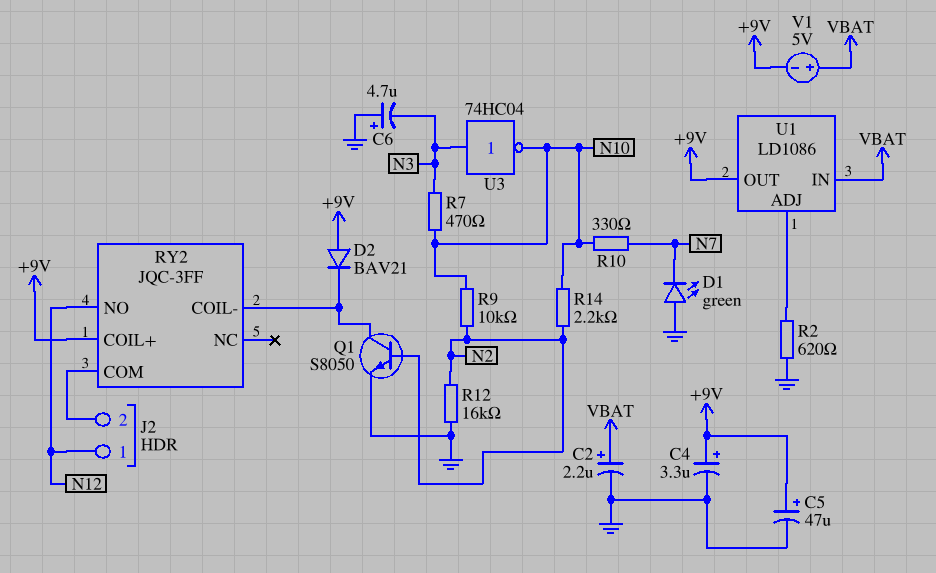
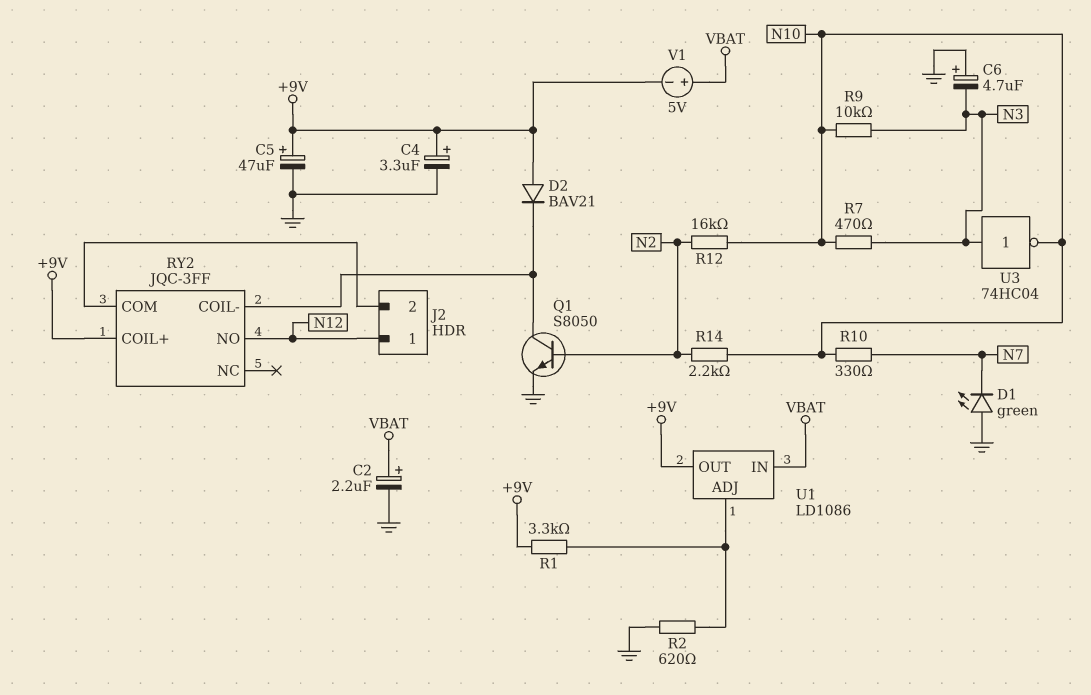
R1: none -> 3.3k (+9V, U1/ADJ)
R9: 10k (N2, N10) -> 10k (N3, N10)
R12: 16k (GND, N2) -> 16k (N2, N10)

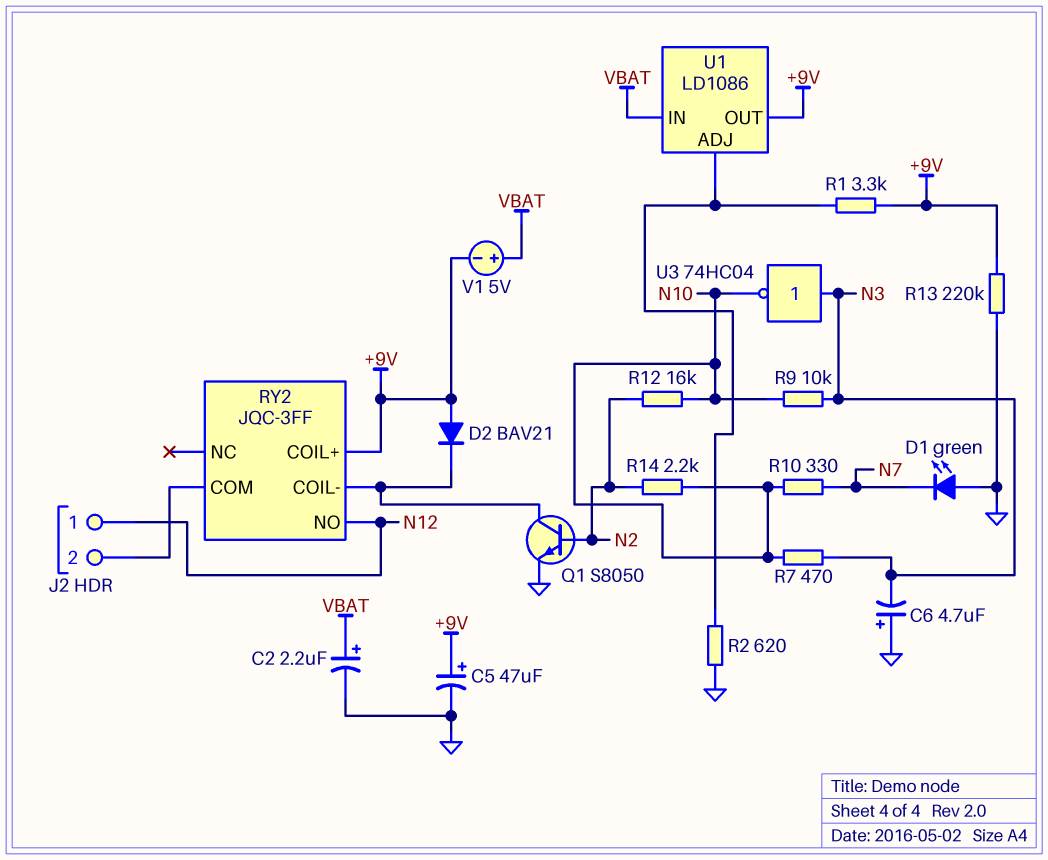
C4: 3.3uF (plus +9V, minus GND) -> none
R13: none -> 220k (+9V, GND)

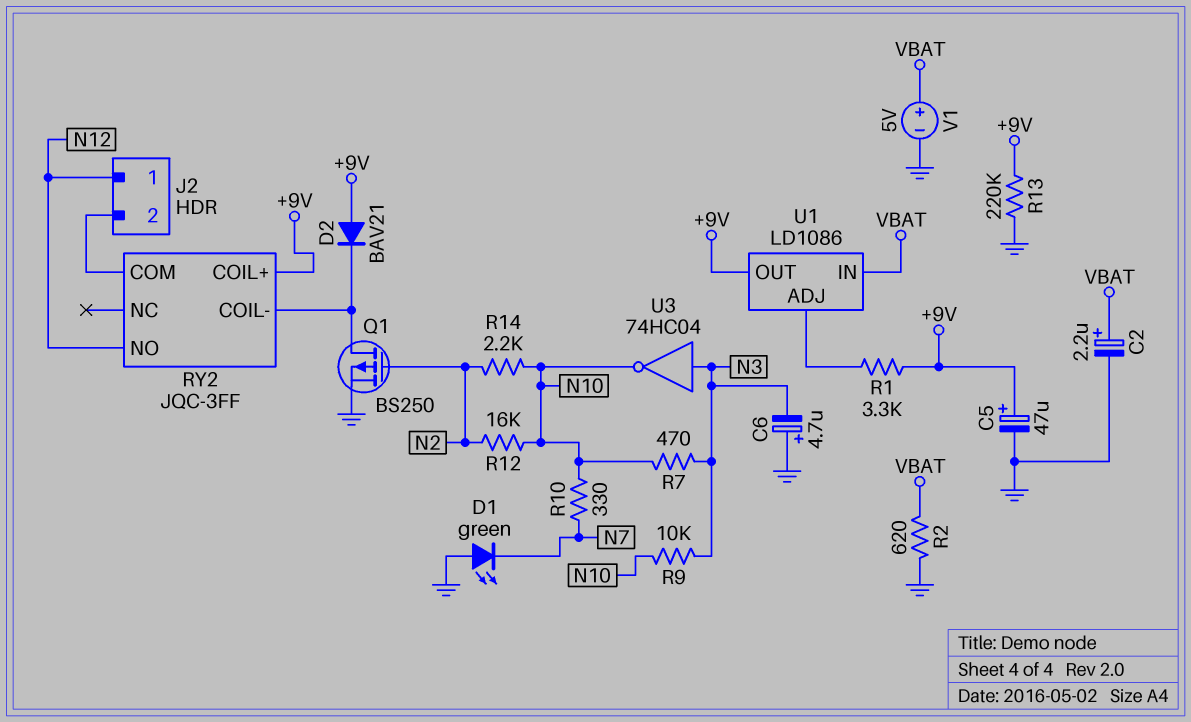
Q1: NPN S8050 (B N2, C RY2/COIL-, E GND) -> PMOS BS250 (G N2, D RY2/COIL-, S GND)
R2: 620 (GND, U1/ADJ) -> 620 (GND, VBAT)
V1: 5V (plus VBAT, minus +9V) -> 5V (plus VBAT, minus GND)

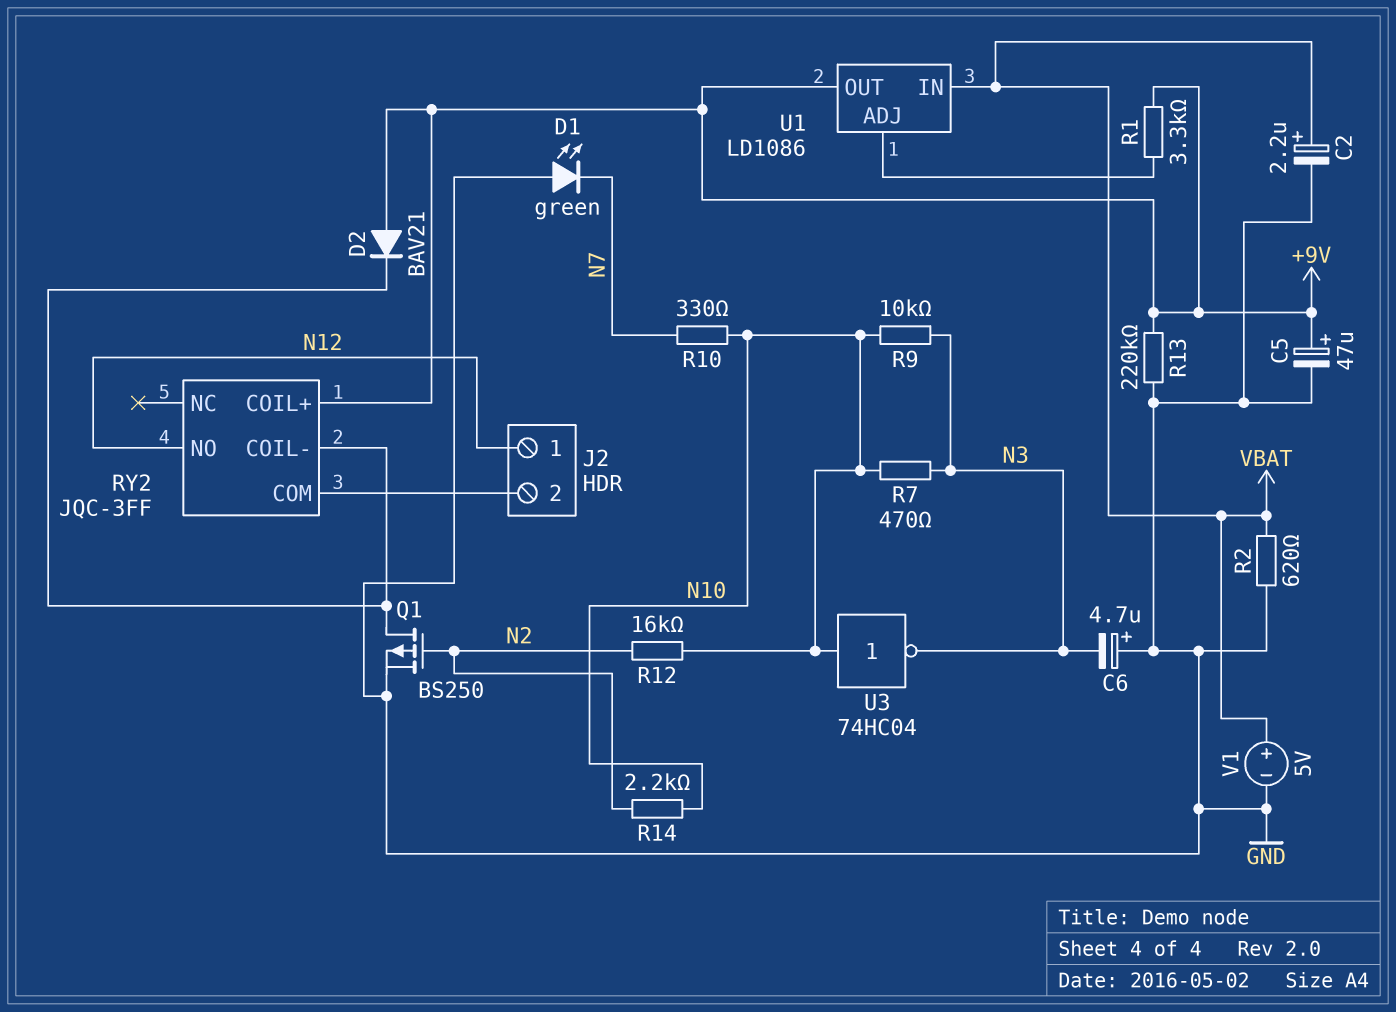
U3: NOT 74HC04 (in N3, out N10) -> NOT 74HC04 (in N10, out N3)

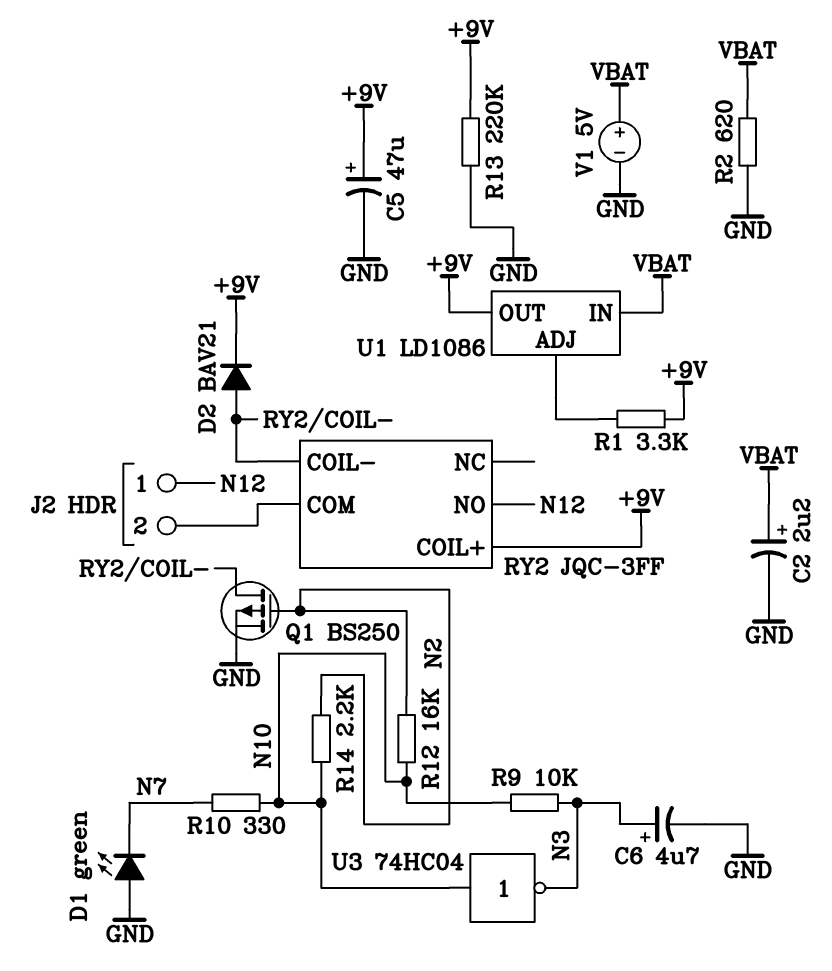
C6: 4.7uF (plus GND, minus N3) -> 4.7uF (plus N3, minus GND)
D2: diode BAV21 (A +9V, K RY2/COIL-) -> diode BAV21 (A RY2/COIL-, K +9V)
R7: 470 (N3, N10) -> none

